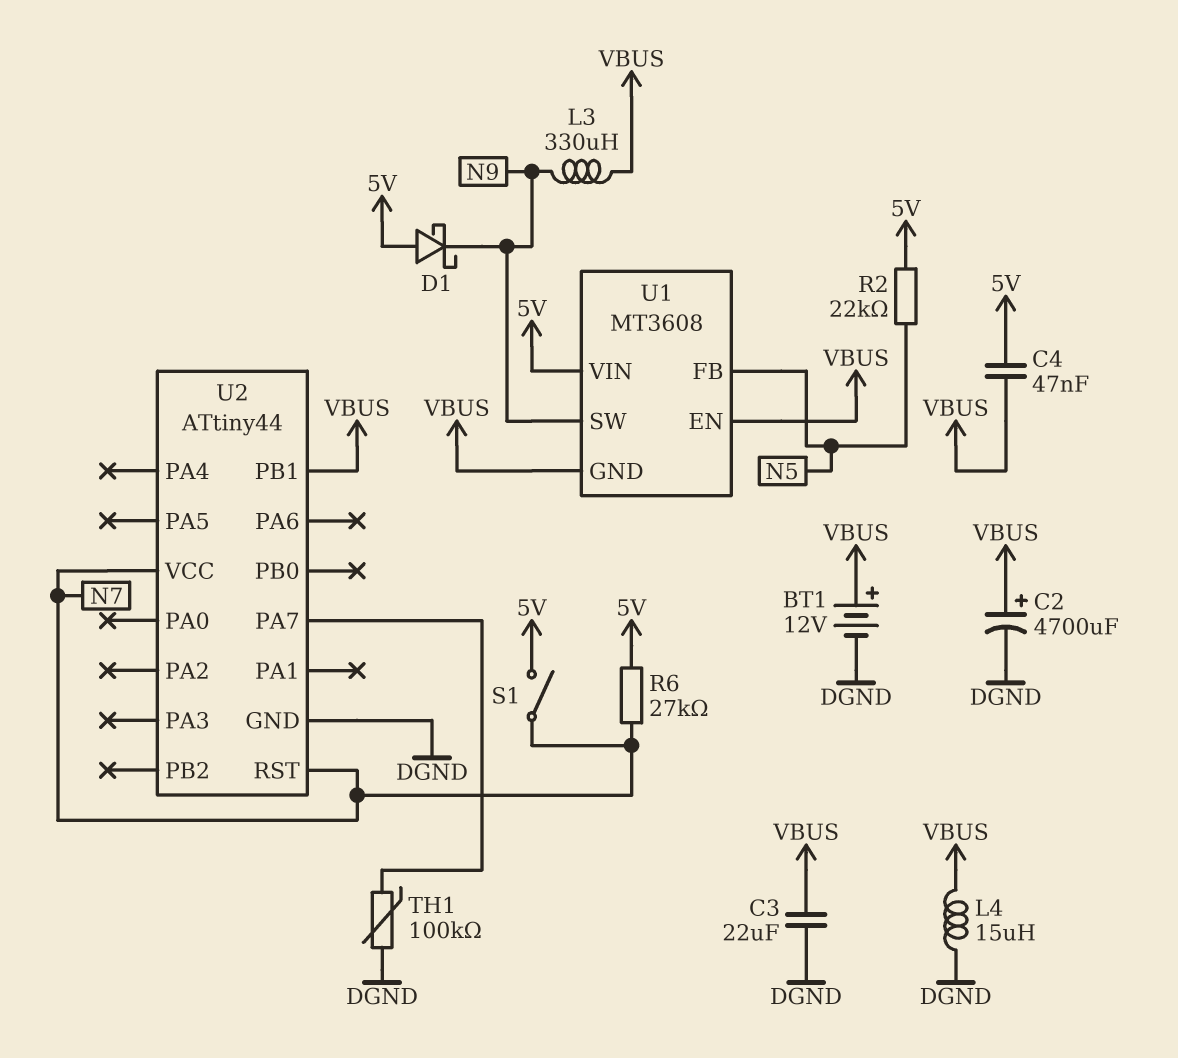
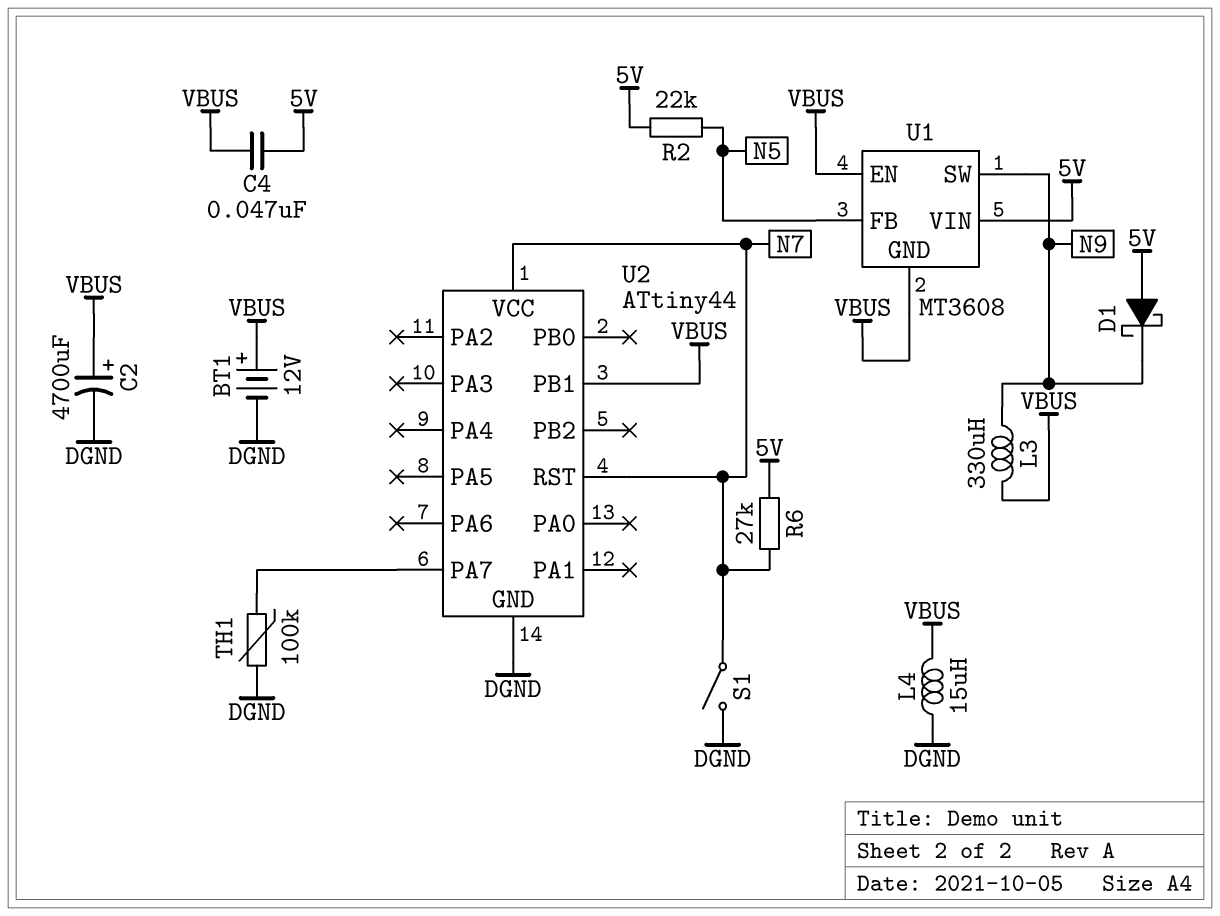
C3: 22uF (DGND, VBUS) -> none
S1: switch (5V, N7) -> switch (DGND, N7)

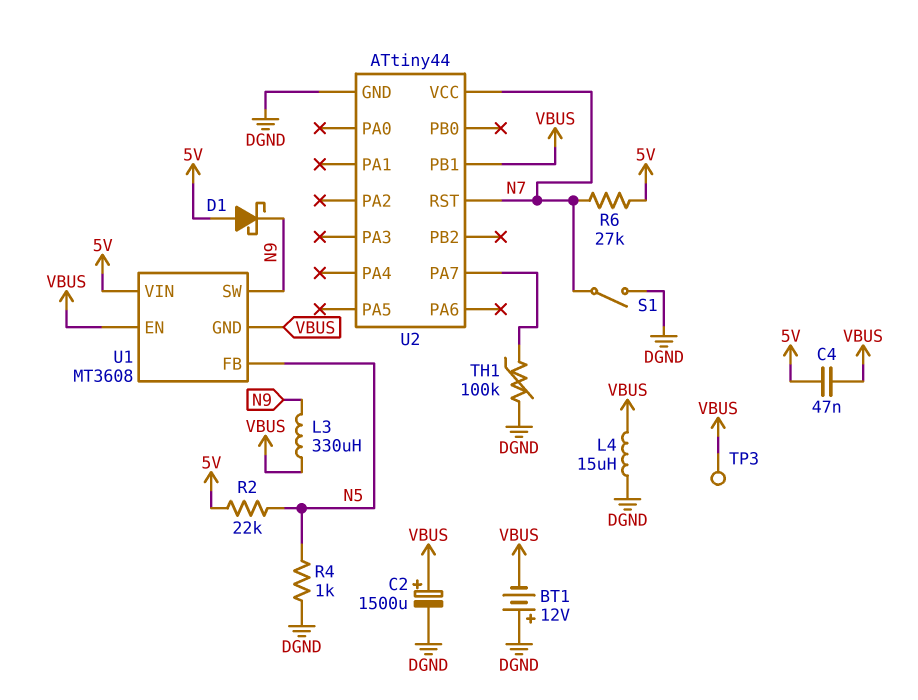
BT1: 12V (plus VBUS, minus DGND) -> 12V (plus DGND, minus VBUS)
C2: 4700uF (plus VBUS, minus DGND) -> 1500uF (plus VBUS, minus DGND)
R4: none -> 1k (DGND, N5)
TP3: none -> test point (VBUS)

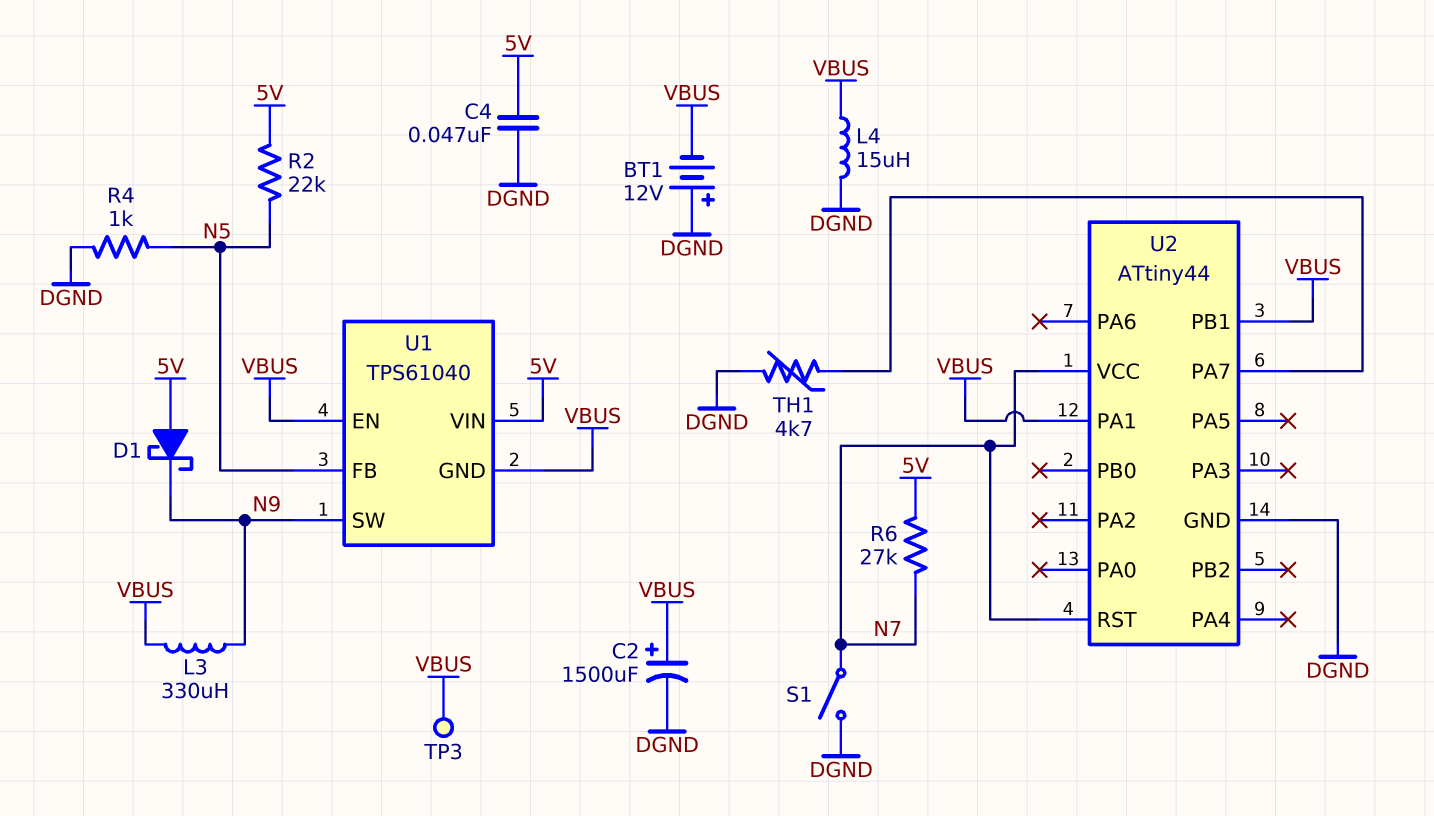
C4: 47nF (5V, VBUS) -> 47nF (5V, DGND)
TH1: 100k (DGND, U2/PA7) -> 4.7k (DGND, U2/PA7)
U1: MT3608 -> TPS61040
U2 pin PA1: none -> VBUS

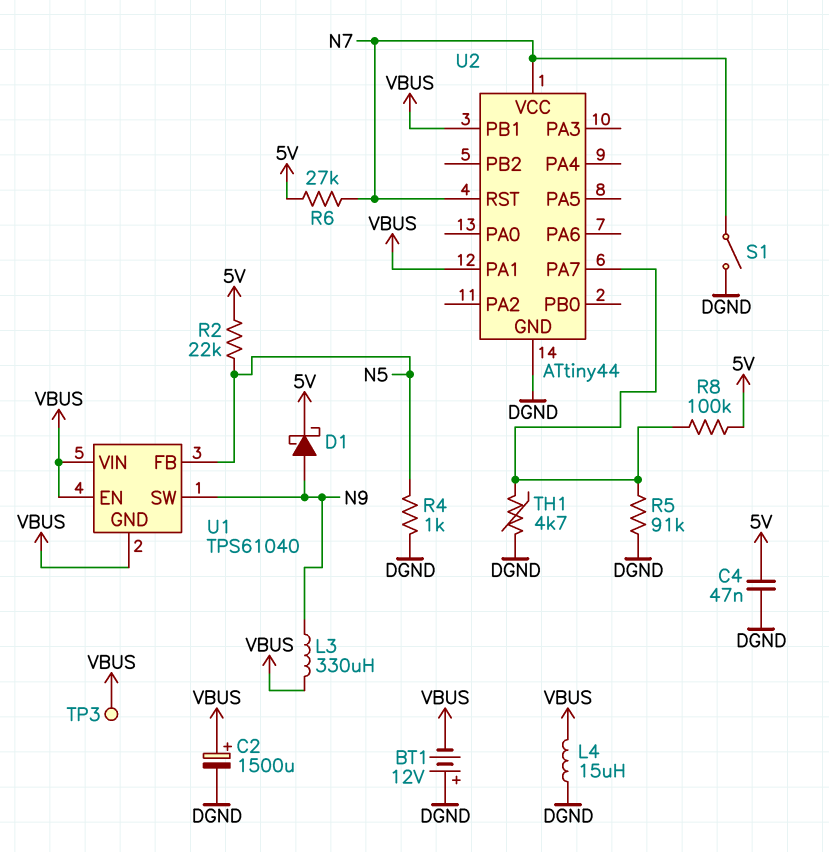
D1: schottky (A 5V, K N9) -> schottky (A N9, K 5V)
R5: none -> 91k (DGND, U2/PA7)
R8: none -> 100k (5V, U2/PA7)
U1 pin VIN: 5V -> VBUS

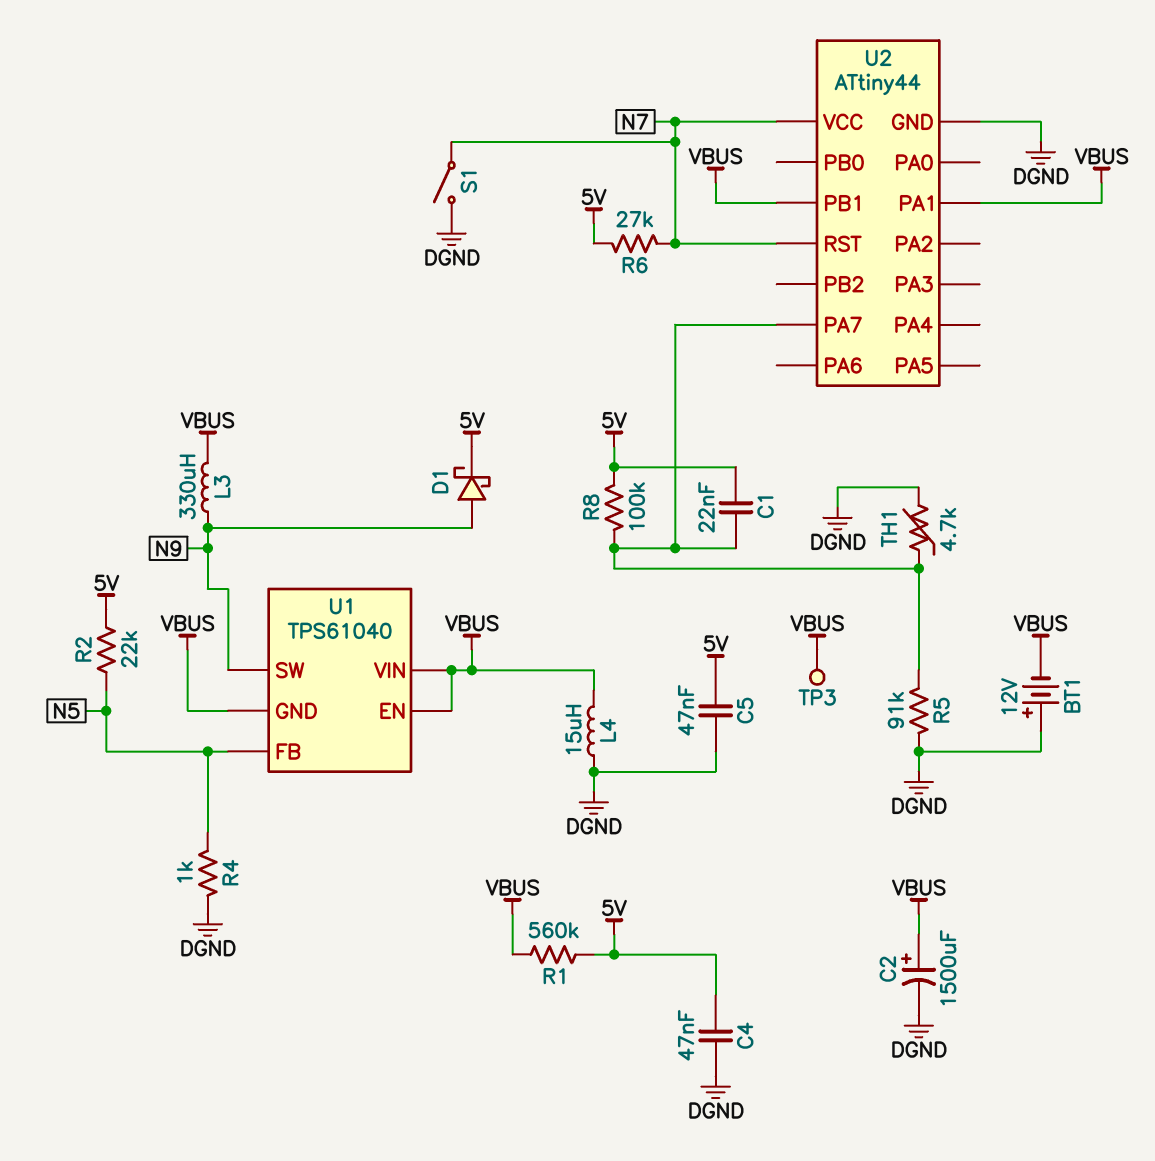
C1: none -> 22nF (5V, U2/PA7)
C5: none -> 47nF (5V, DGND)
R1: none -> 560k (5V, VBUS)

